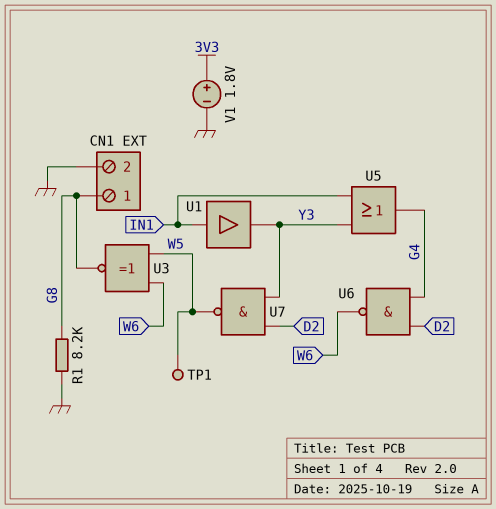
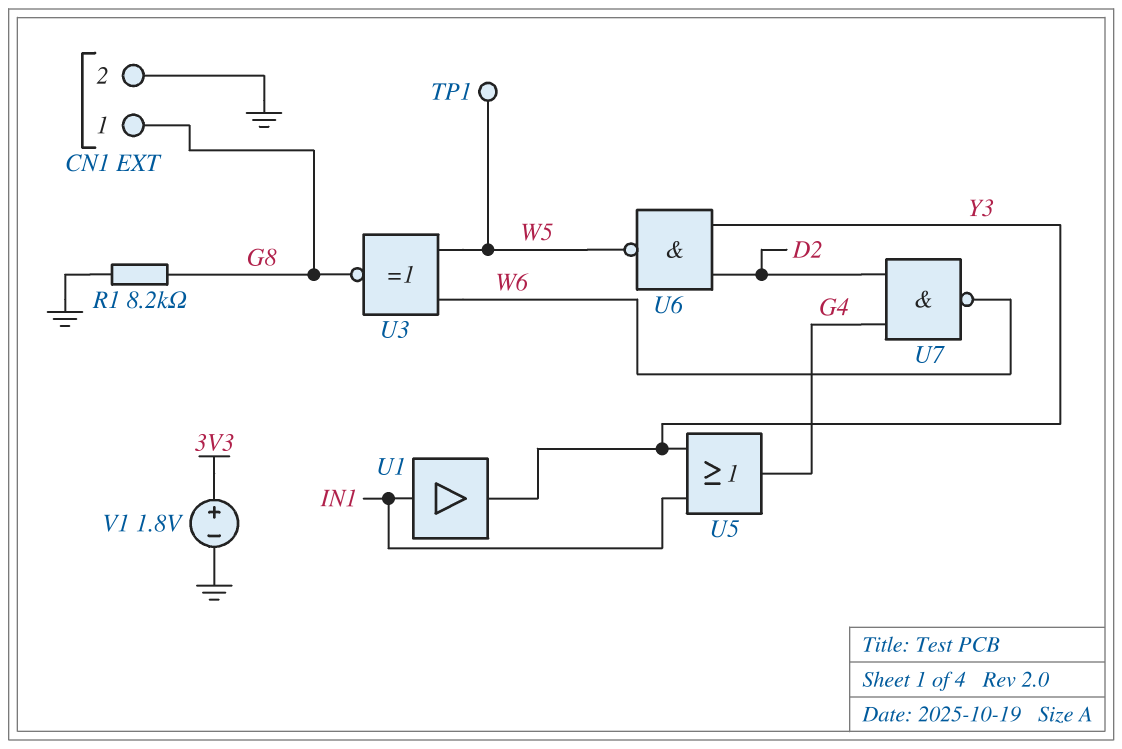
U6: NAND (in D2, in G4, out W6) -> NAND (in D2, in Y3, out W5)
U7: NAND (in D2, in Y3, out W5) -> NAND (in D2, in G4, out W6)

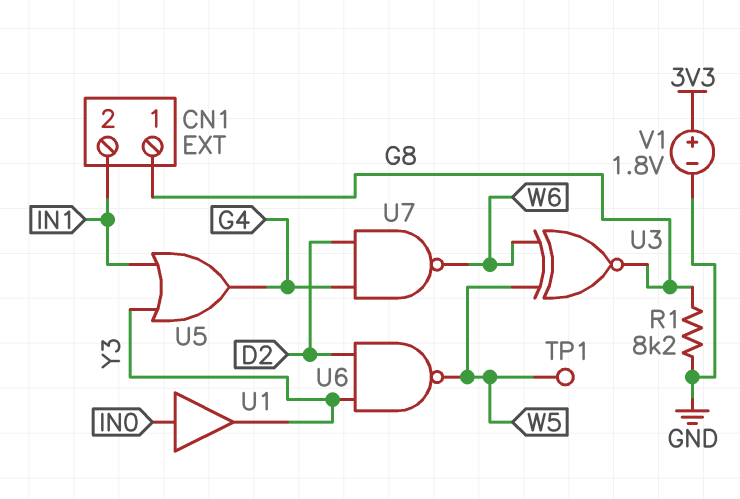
CN1 pin 2: GND -> IN1
U1: buffer (in IN1, out Y3) -> buffer (in IN0, out Y3)

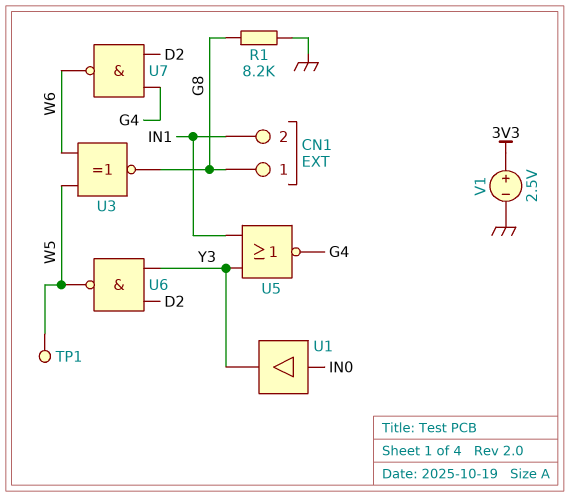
U5: OR (in IN1, in Y3, out G4) -> NOR (in IN1, in Y3, out G4)
V1: 1.8V (plus 3V3, minus GND) -> 2.5V (plus 3V3, minus GND)

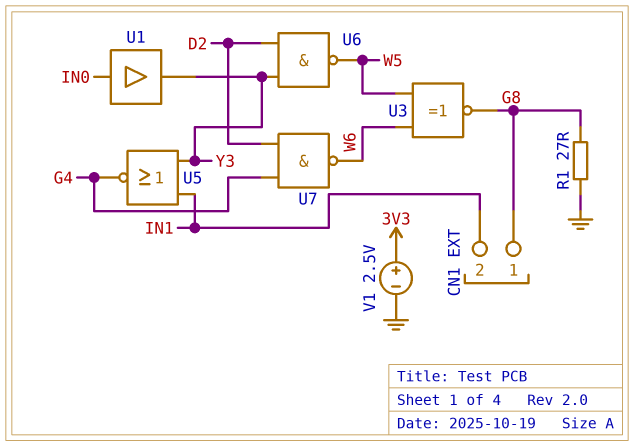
R1: 8.2k (G8, GND) -> 27 (G8, GND)
TP1: test point (W5) -> none

